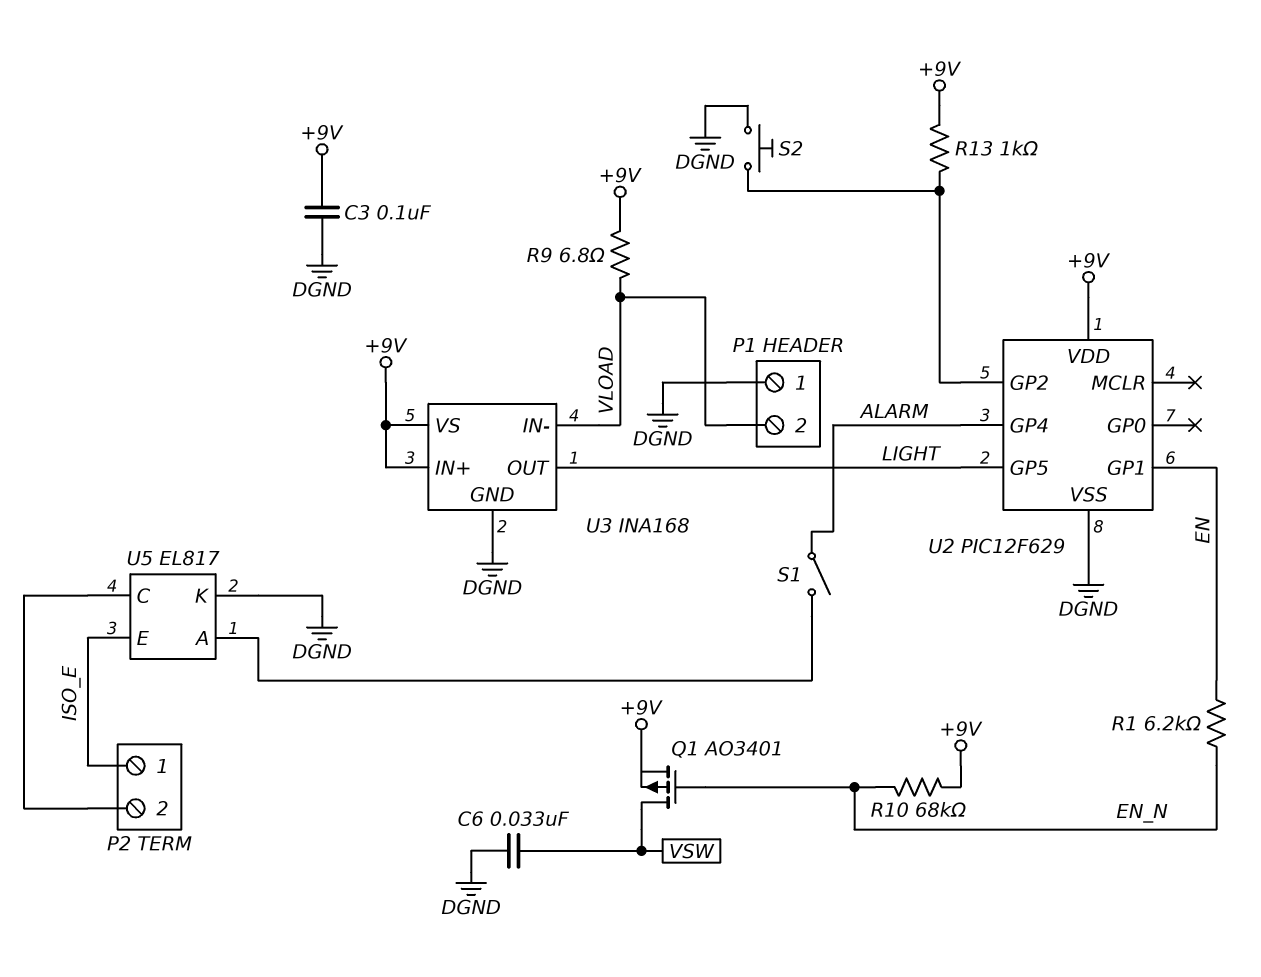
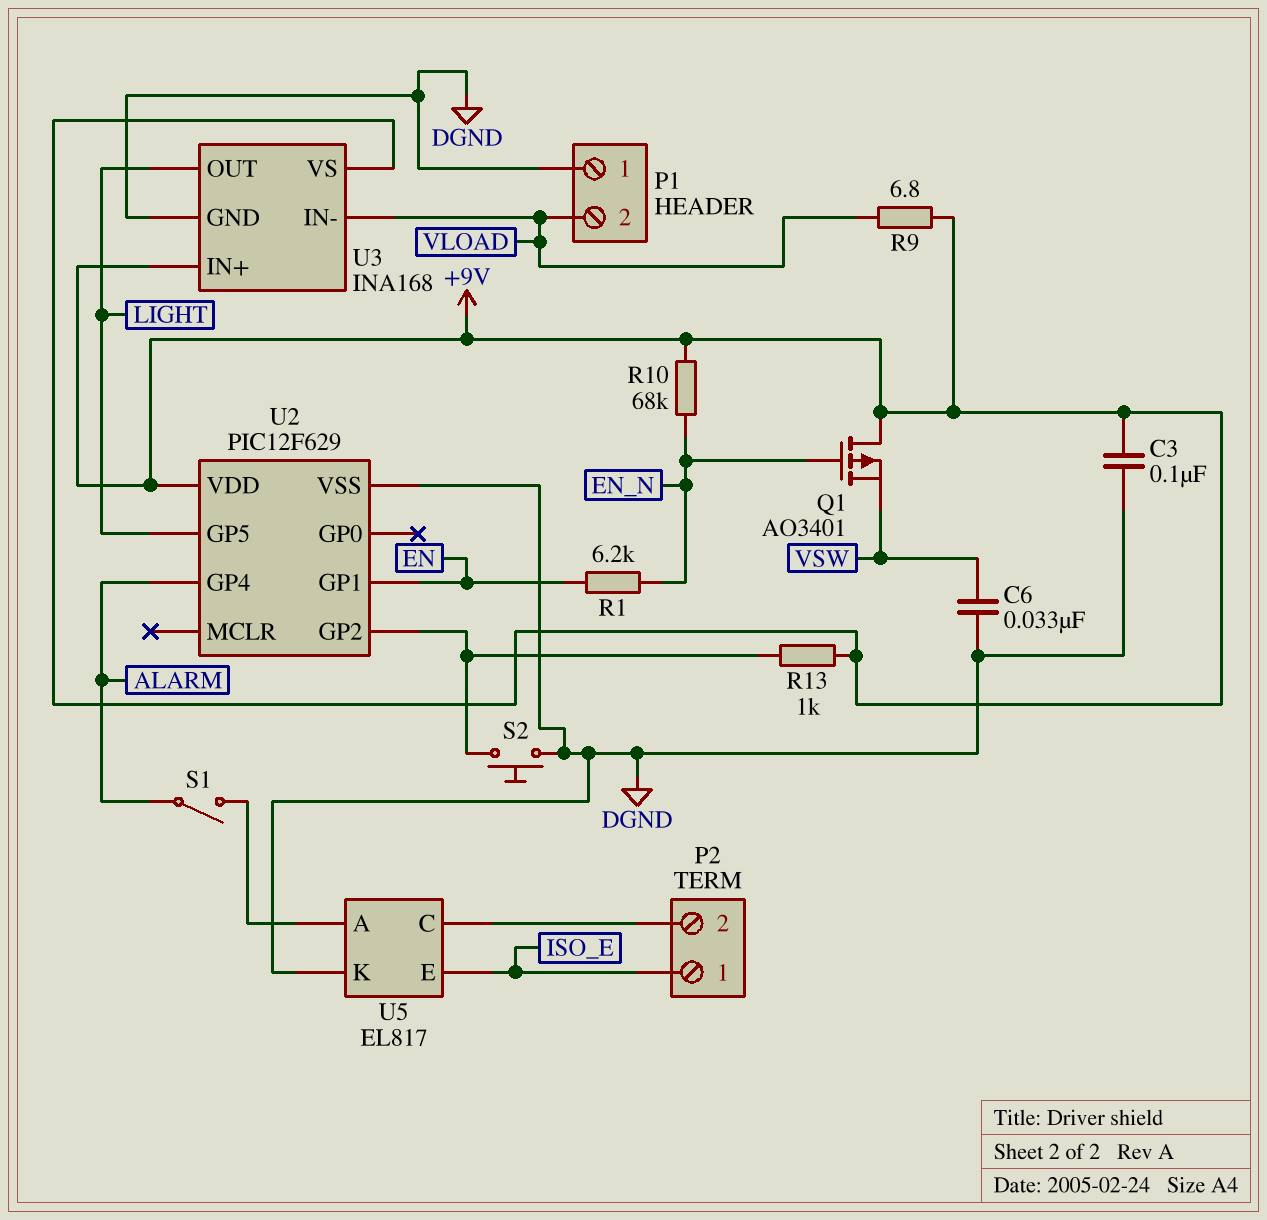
Q1: PMOS AO3401 (G EN_N, D VSW, S +9V) -> PMOS AO3401 (G EN_N, D +9V, S VSW)

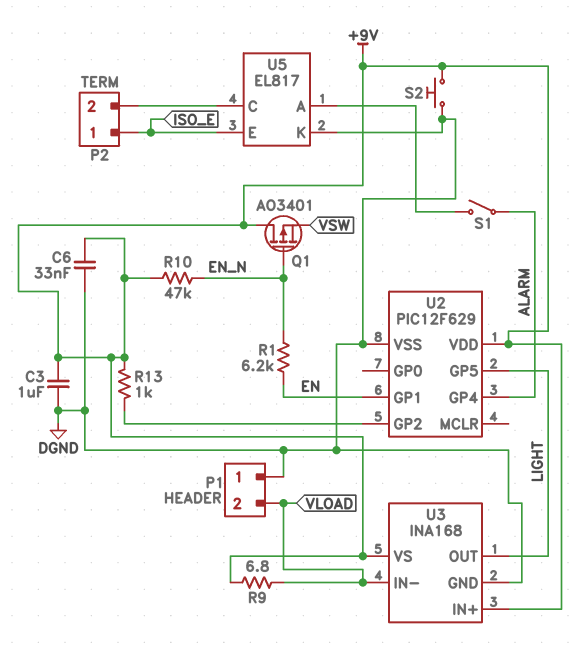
C3: 100nF (+9V, DGND) -> 1uF (+9V, DGND)
C6: 33nF (DGND, VSW) -> 33nF (+9V, DGND)
R10: 68k (+9V, EN_N) -> 47k (+9V, EN_N)
S2: button (DGND, U2/GP2) -> button (+9V, DGND)

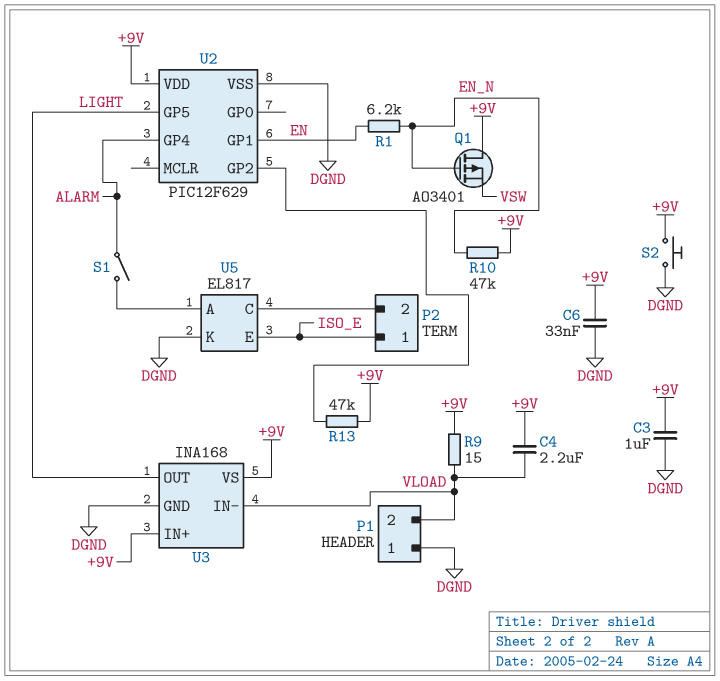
C4: none -> 2.2uF (+9V, VLOAD)
R9: 6.8 (+9V, VLOAD) -> 15 (+9V, VLOAD)
R13: 1k (+9V, U2/GP2) -> 47k (+9V, U2/GP2)

